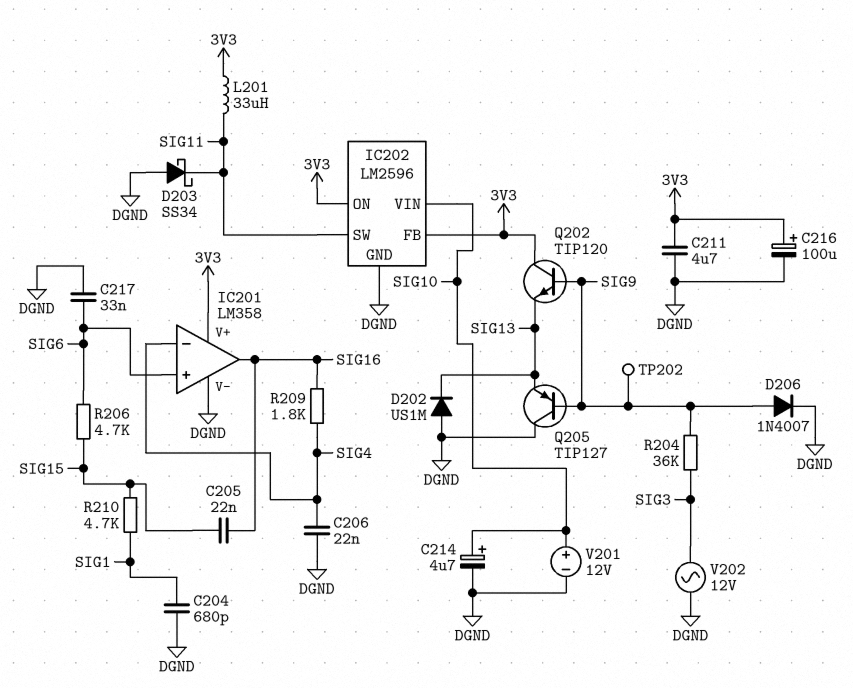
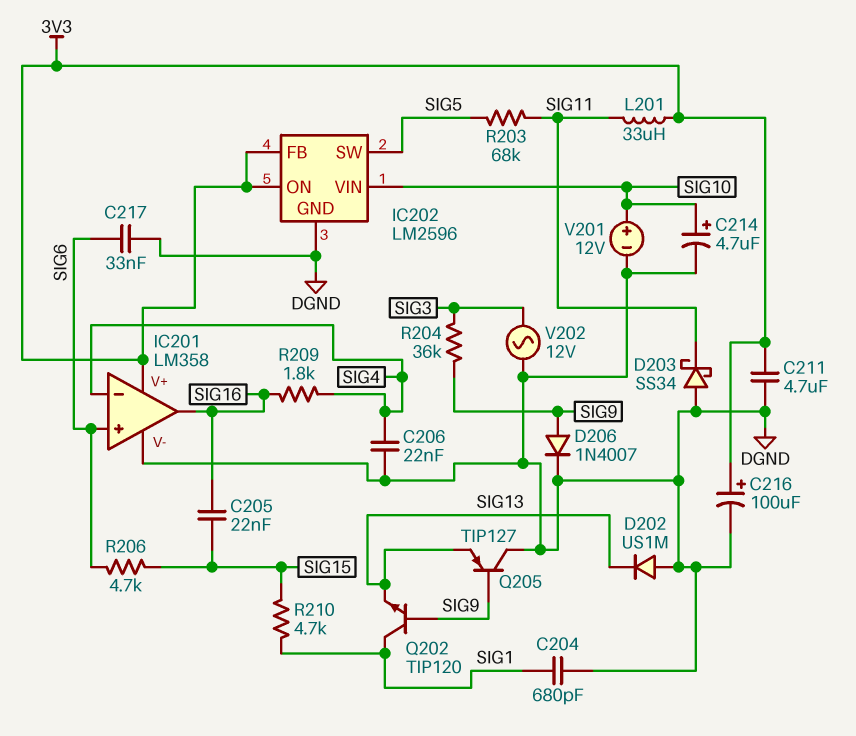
IC202 pin SW: SIG11 -> SIG5
Q202: NPN TIP120 (B SIG9, C 3V3, E SIG13) -> NPN TIP120 (B SIG9, C SIG1, E SIG13)
R203: none -> 68k (SIG5, SIG11)
TP202: test point (SIG9) -> none

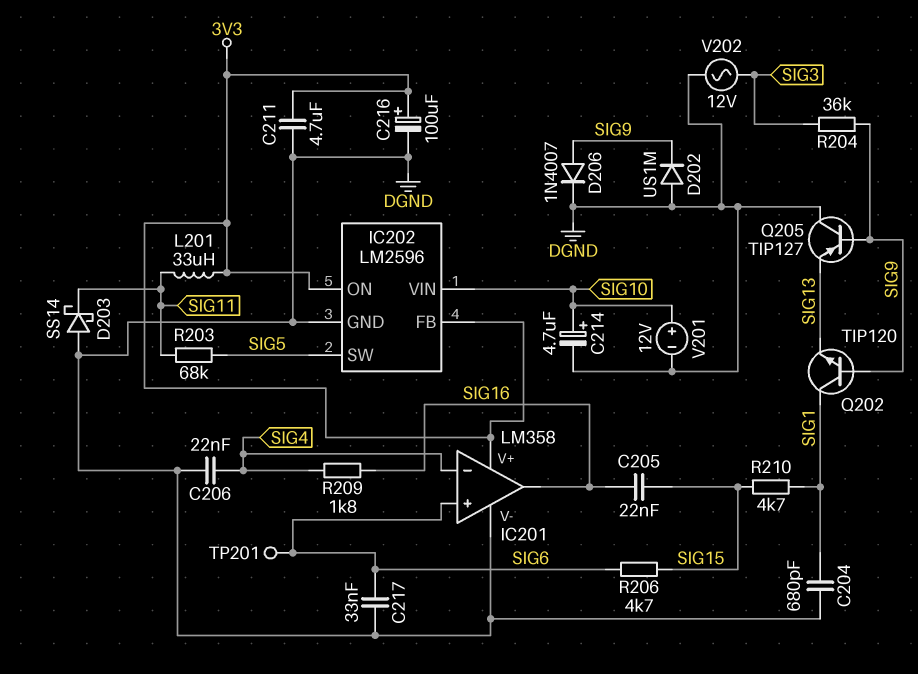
D202: diode US1M (A DGND, K SIG13) -> diode US1M (A DGND, K SIG9)
D203: schottky SS34 (A DGND, K SIG11) -> schottky SS14 (A DGND, K SIG11)
TP201: none -> test point (SIG6)

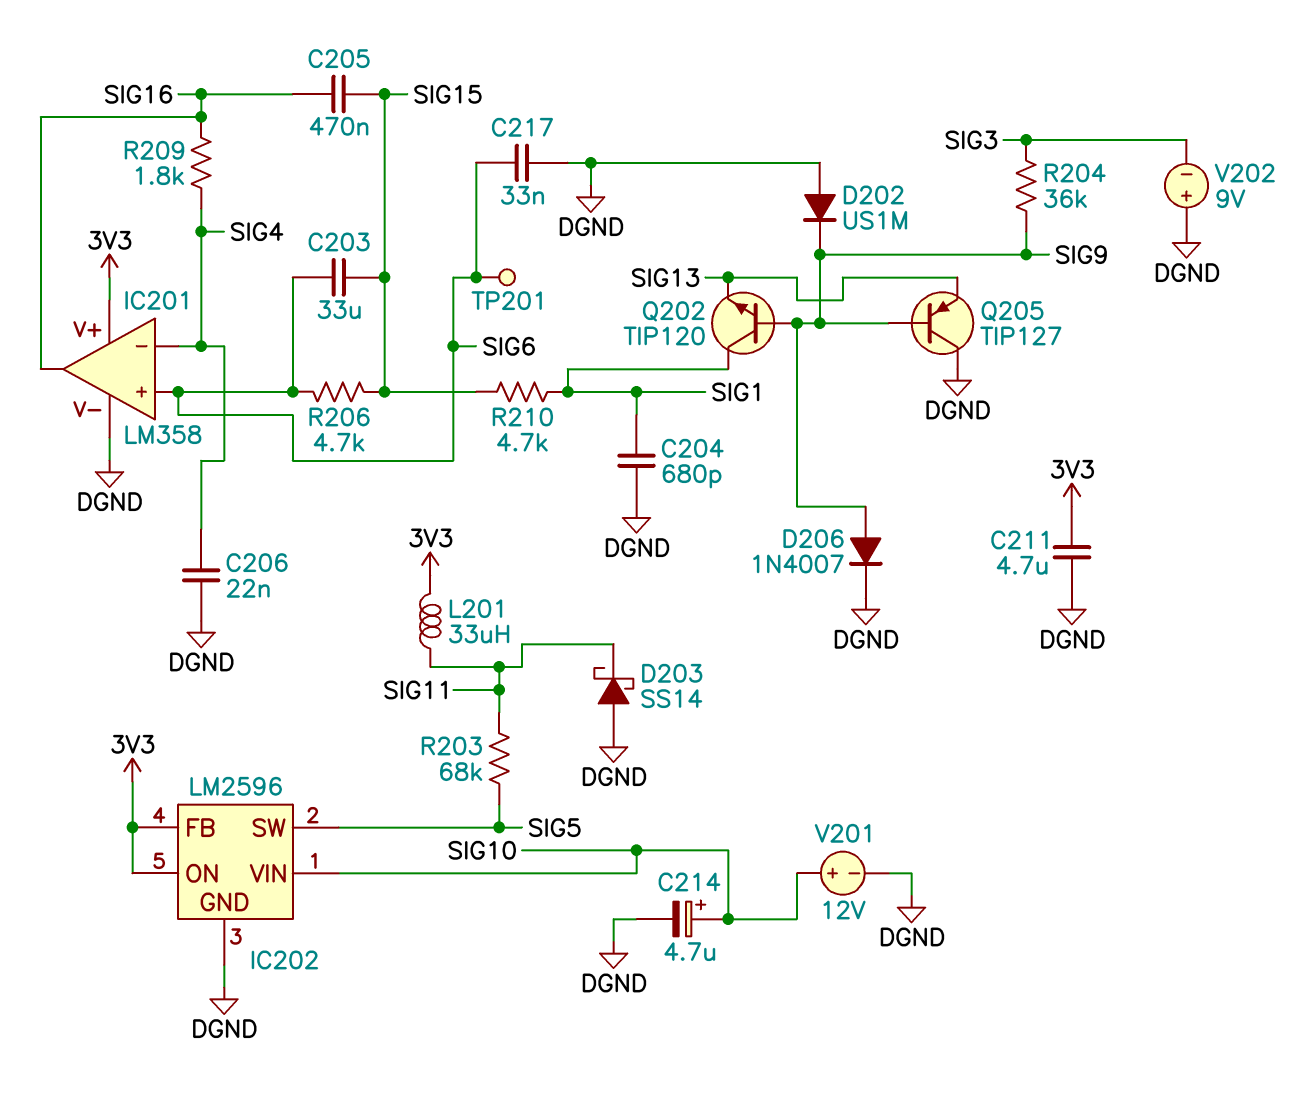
C203: none -> 33uF (SIG6, SIG15)
C205: 22nF (SIG15, SIG16) -> 470nF (SIG15, SIG16)
C216: 100uF (plus 3V3, minus DGND) -> none
V202: AC 12V (DGND, SIG3) -> 9V (plus DGND, minus SIG3)

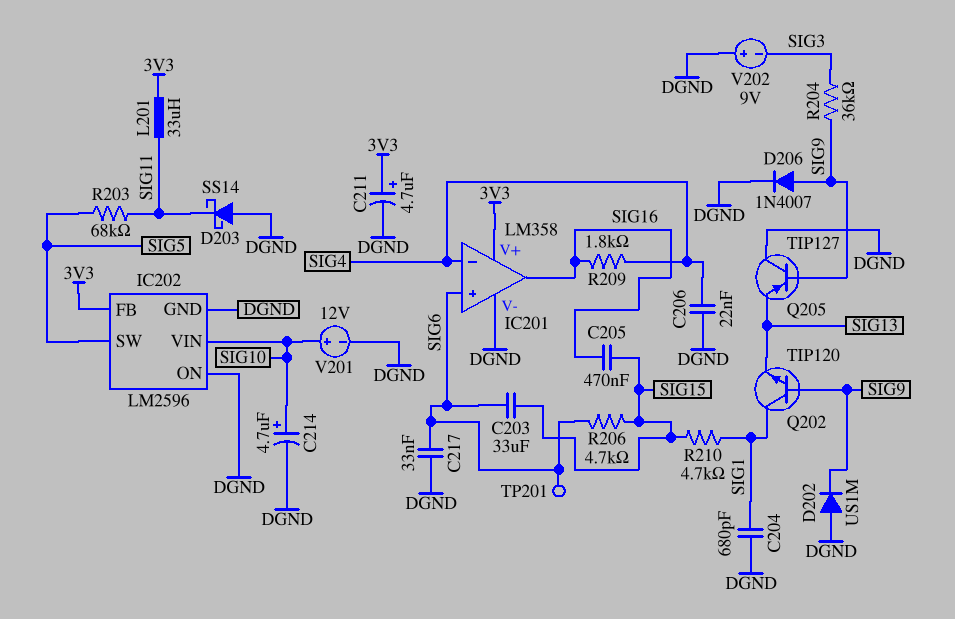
C211: 4.7uF (3V3, DGND) -> 4.7uF (plus 3V3, minus DGND)
IC202 pin ON: 3V3 -> DGND

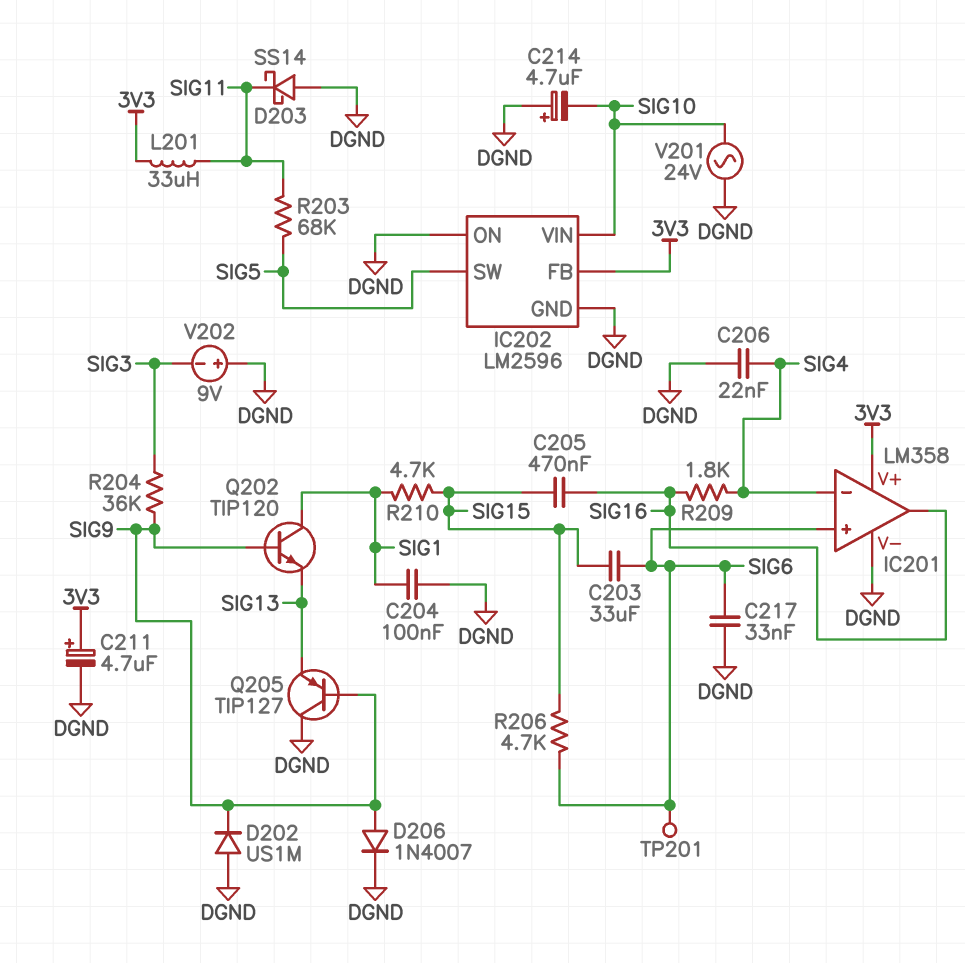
C204: 680pF (DGND, SIG1) -> 100nF (DGND, SIG1)
C214: 4.7uF (plus SIG10, minus DGND) -> 4.7uF (plus DGND, minus SIG10)
V201: 12V (plus SIG10, minus DGND) -> AC 24V (DGND, SIG10)

